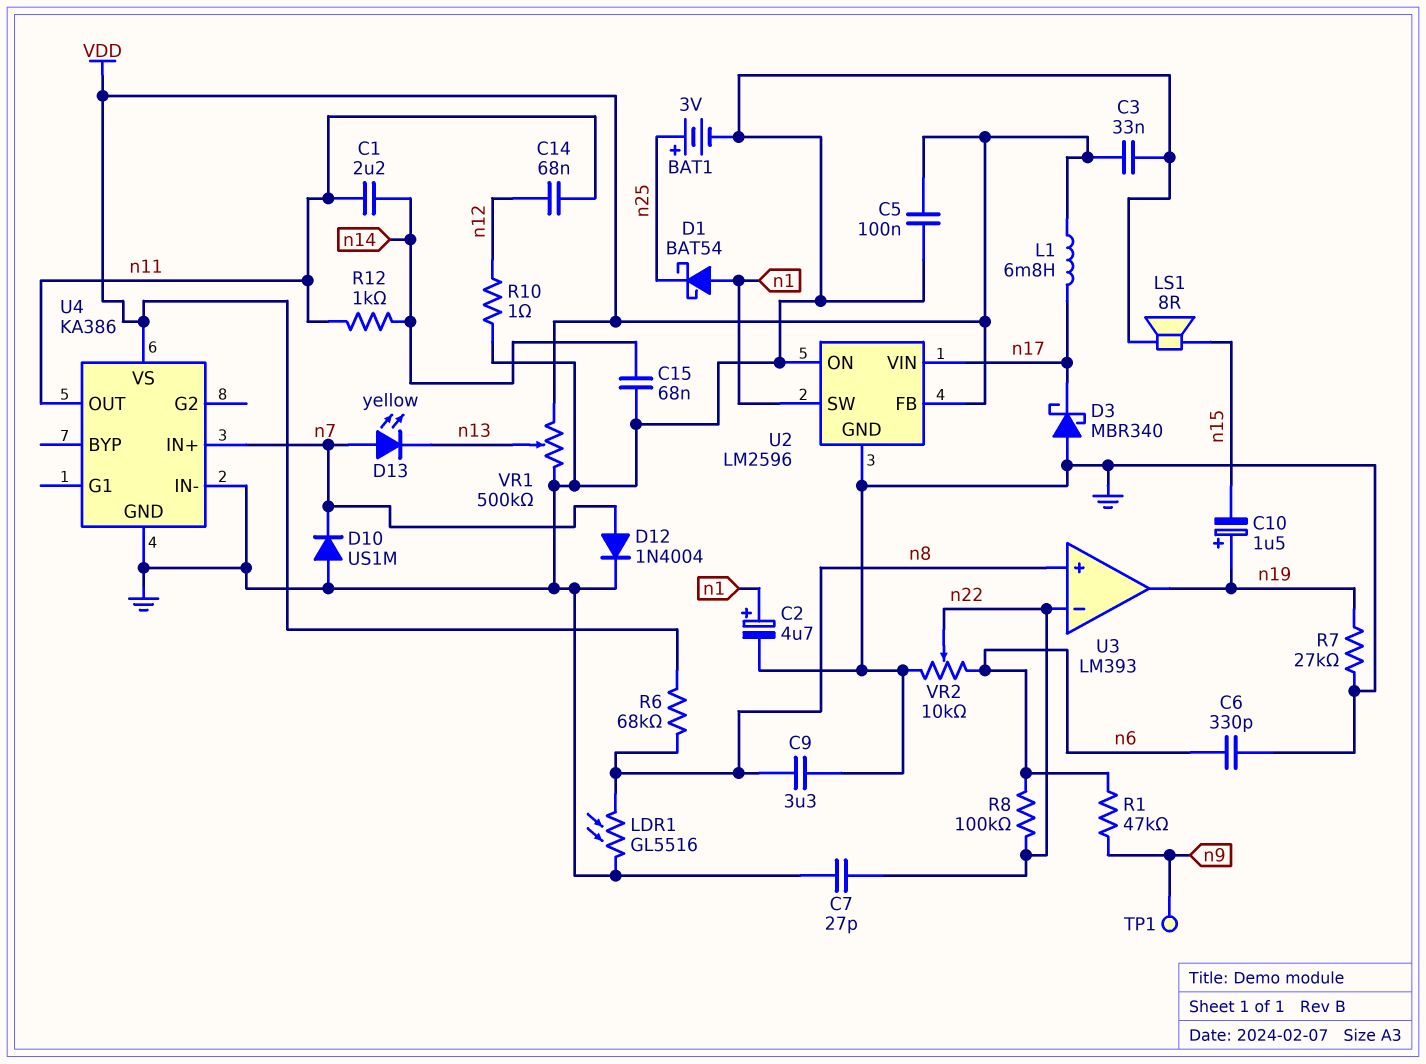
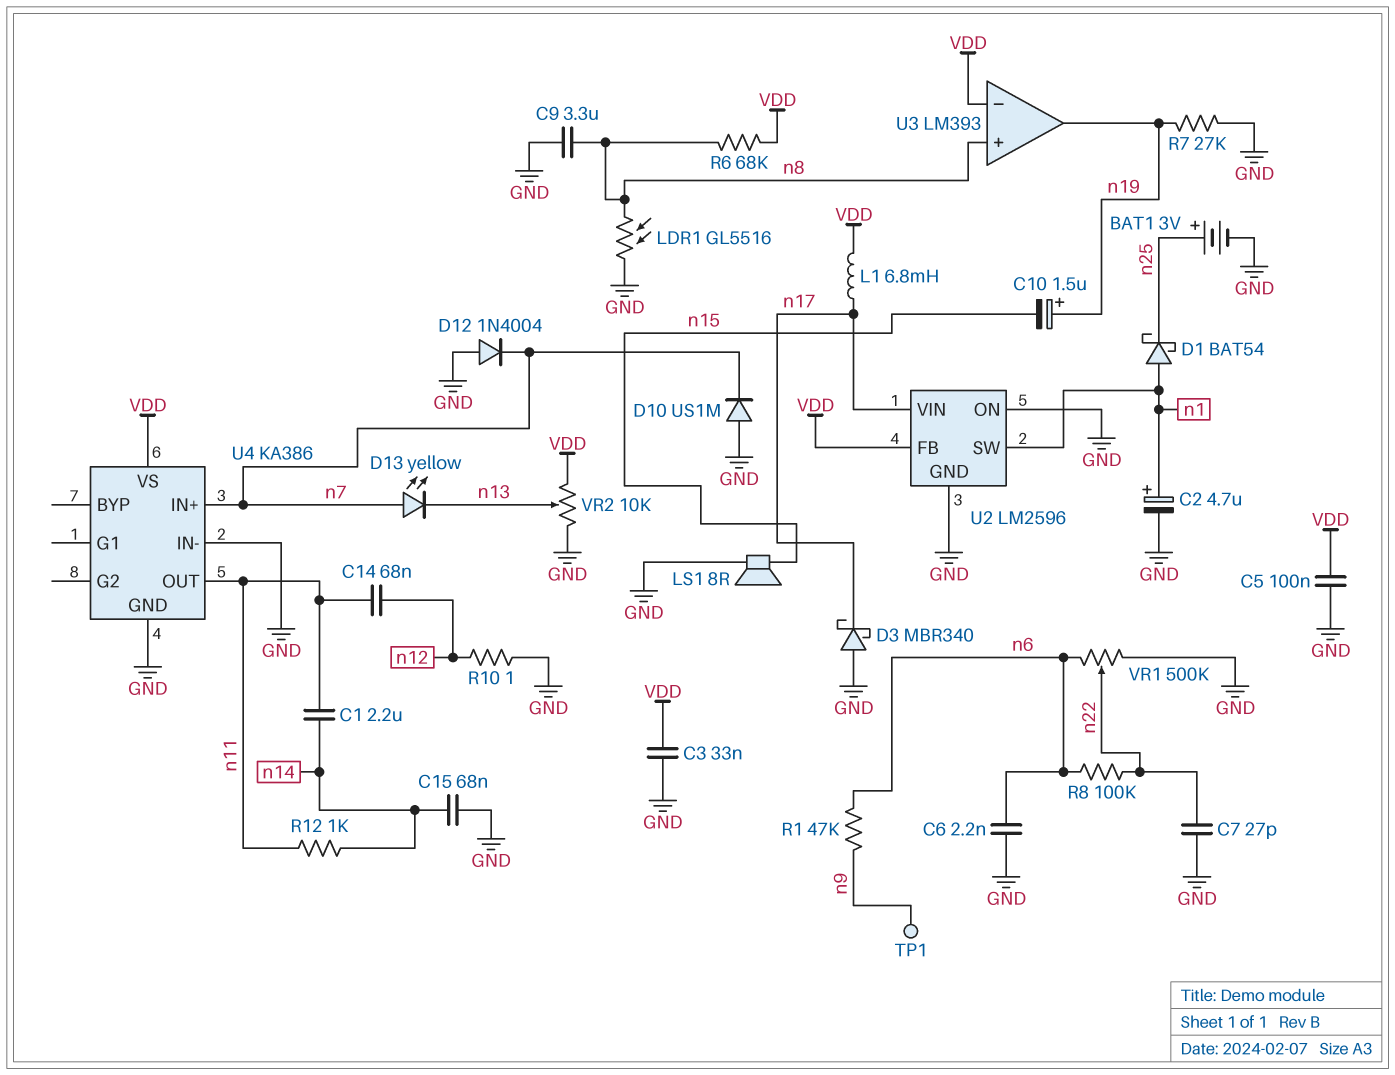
C6: 330pF (GND, n6) -> 2.2nF (GND, n6)
D12: diode 1N4004 (A n7, K GND) -> diode 1N4004 (A GND, K n7)
U3 pin in-: n22 -> VDD
VR1: 500k (GND, VDD, wiper n13) -> 500k (GND, n6, wiper n22)
VR2: 10k (GND, n6, wiper n22) -> 10k (GND, VDD, wiper n13)

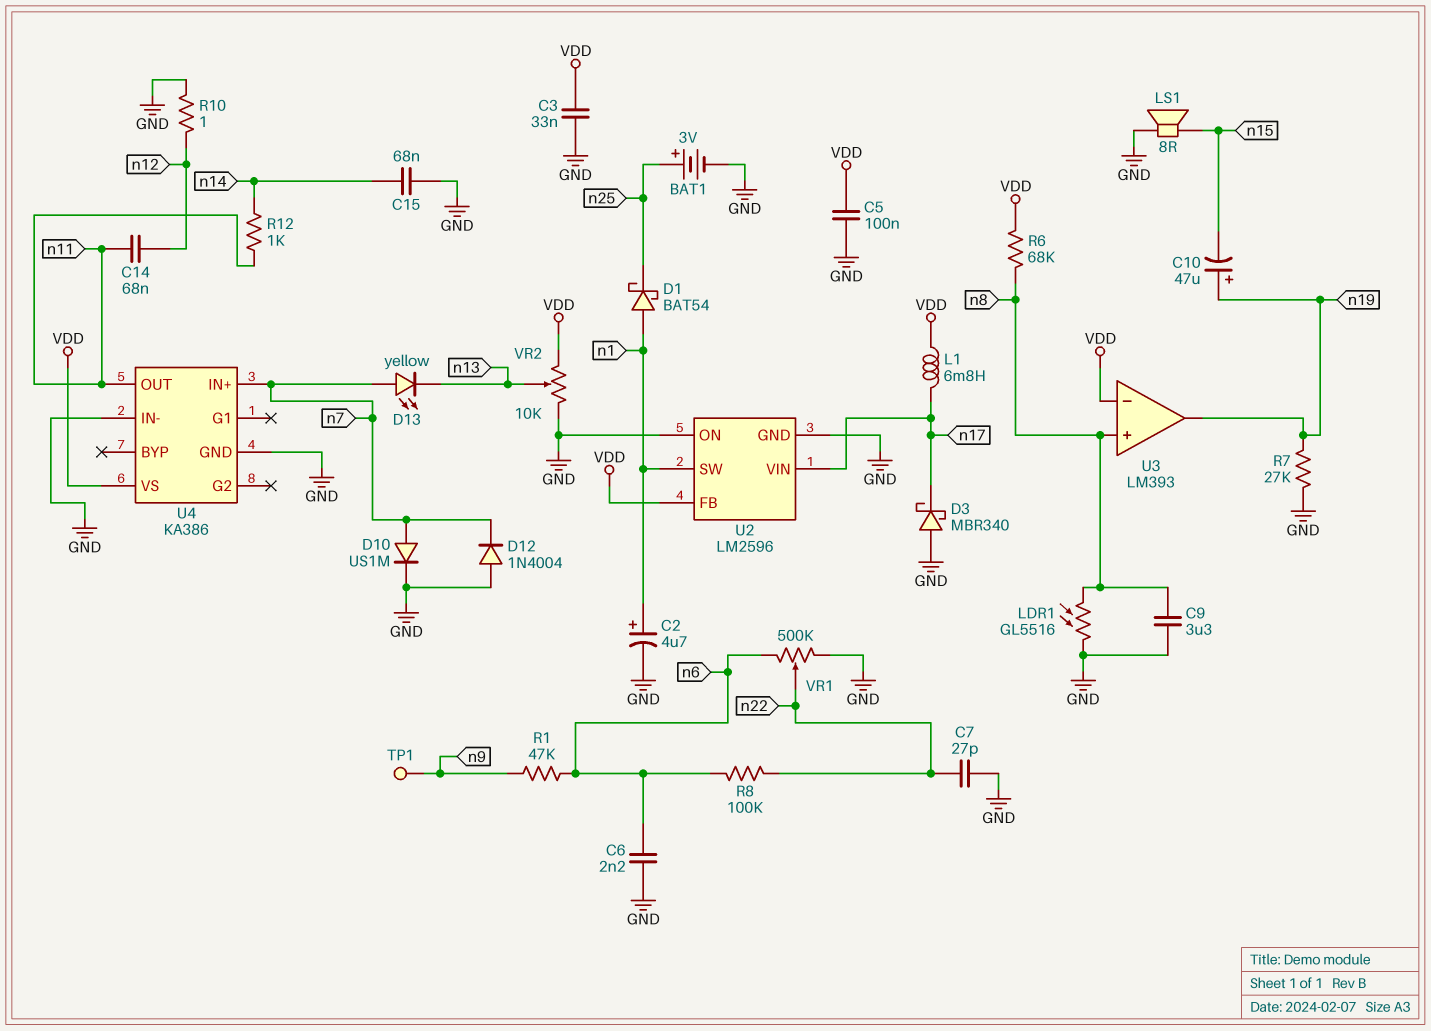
C1: 2.2uF (n11, n14) -> none
C10: 1.5uF (plus n19, minus n15) -> 47uF (plus n19, minus n15)
D10: diode US1M (A GND, K n7) -> diode US1M (A n7, K GND)

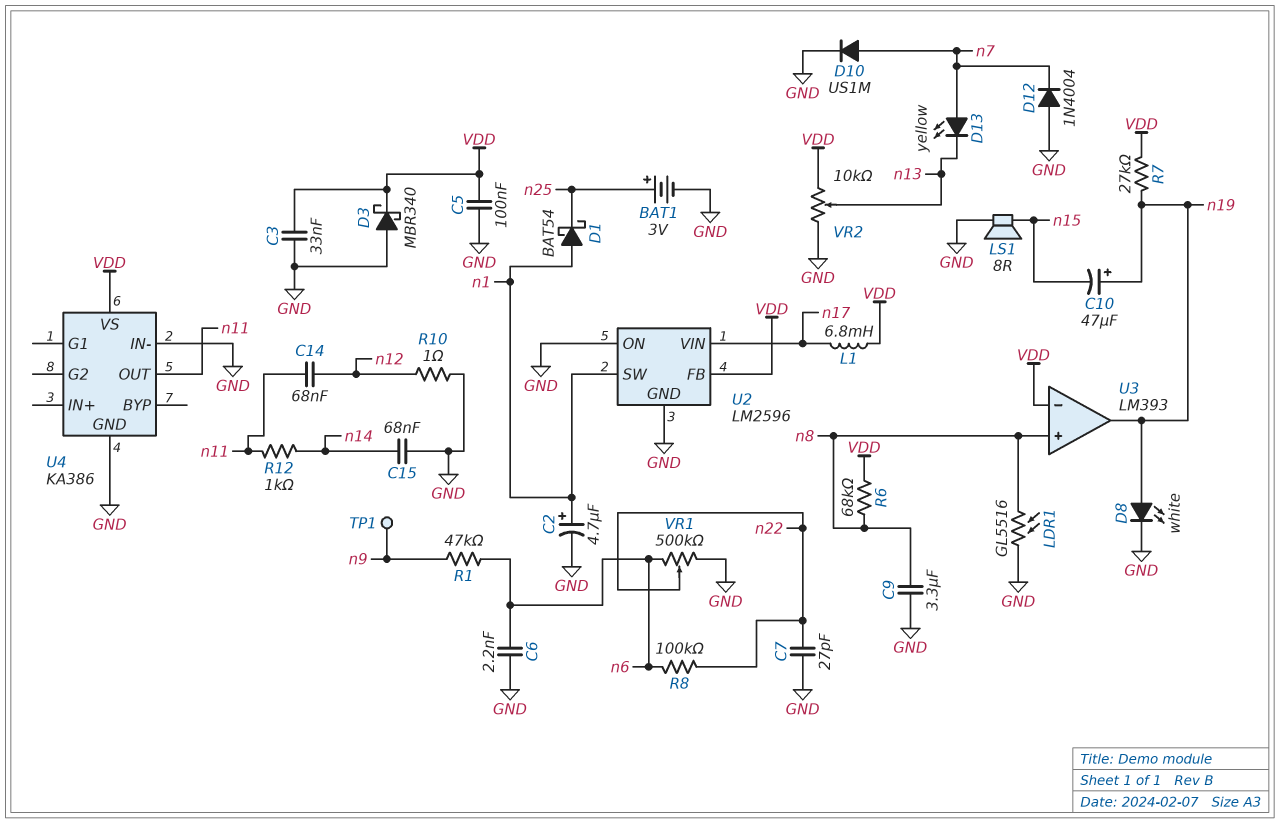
D3: schottky MBR340 (A GND, K n17) -> schottky MBR340 (A GND, K VDD)
D8: none -> LED white (A n19, K GND)
R7: 27k (GND, n19) -> 27k (VDD, n19)
U4 pin IN+: n7 -> none

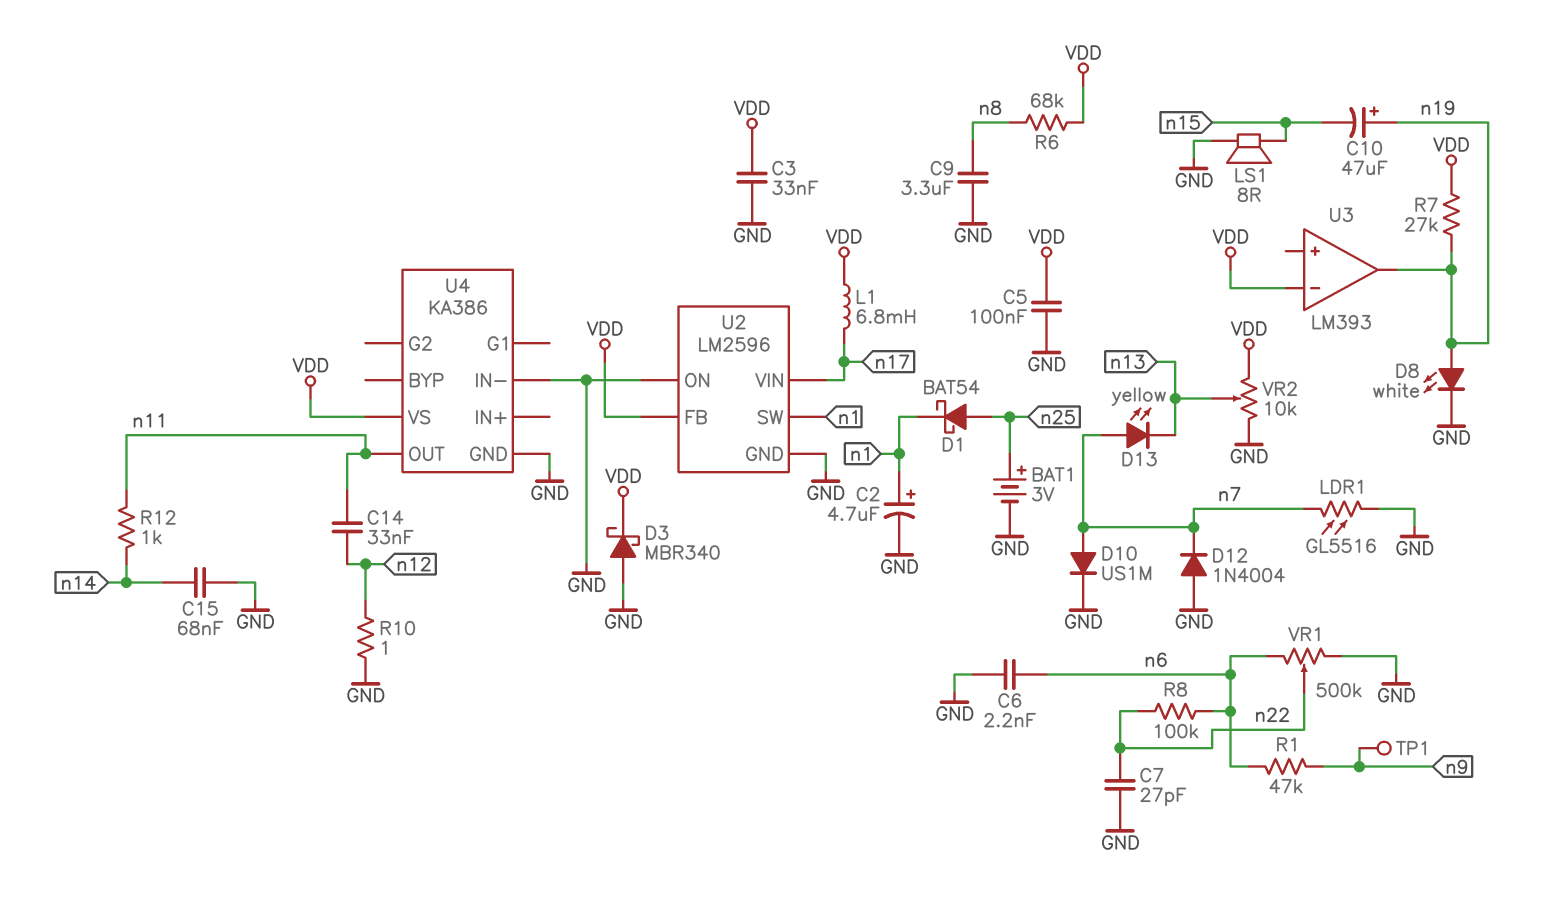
C14: 68nF (n11, n12) -> 33nF (n11, n12)
D1: schottky BAT54 (A n1, K n25) -> schottky BAT54 (A n25, K n1)
LDR1: GL5516 (GND, n8) -> GL5516 (GND, n7)
U3 pin in+: n8 -> none

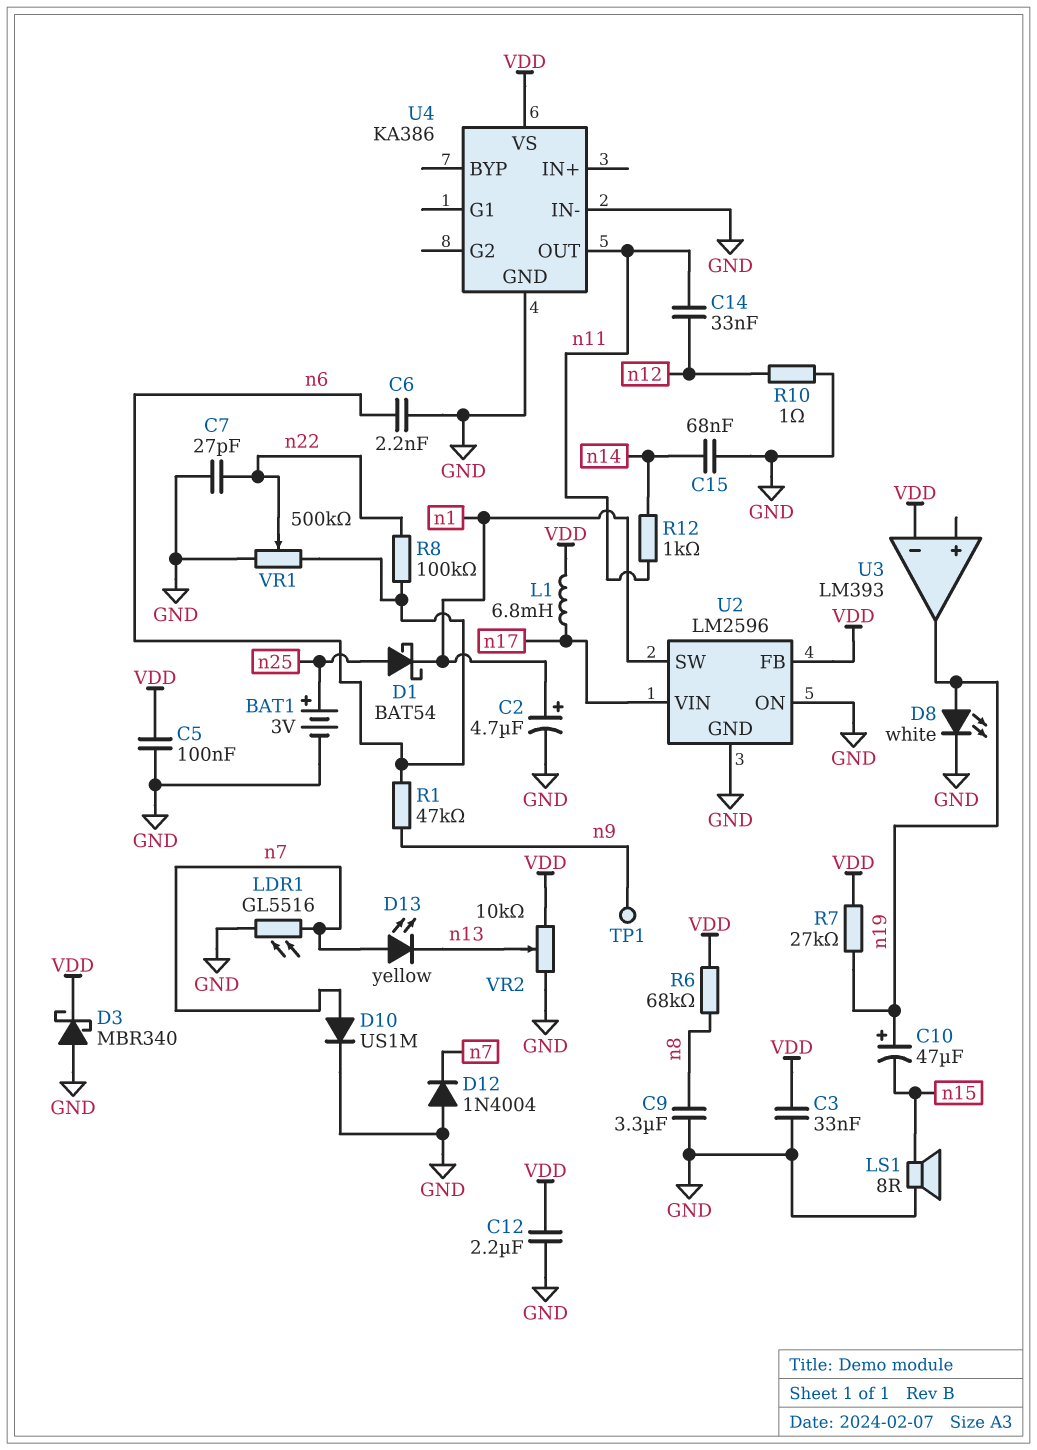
C12: none -> 2.2uF (GND, VDD)

